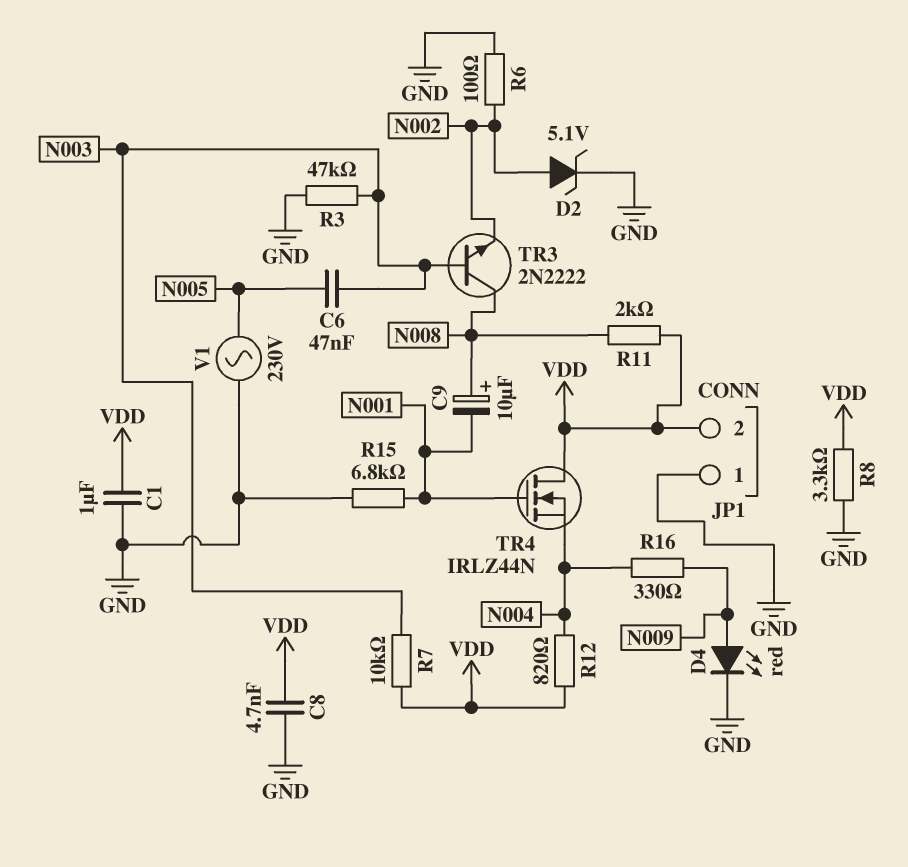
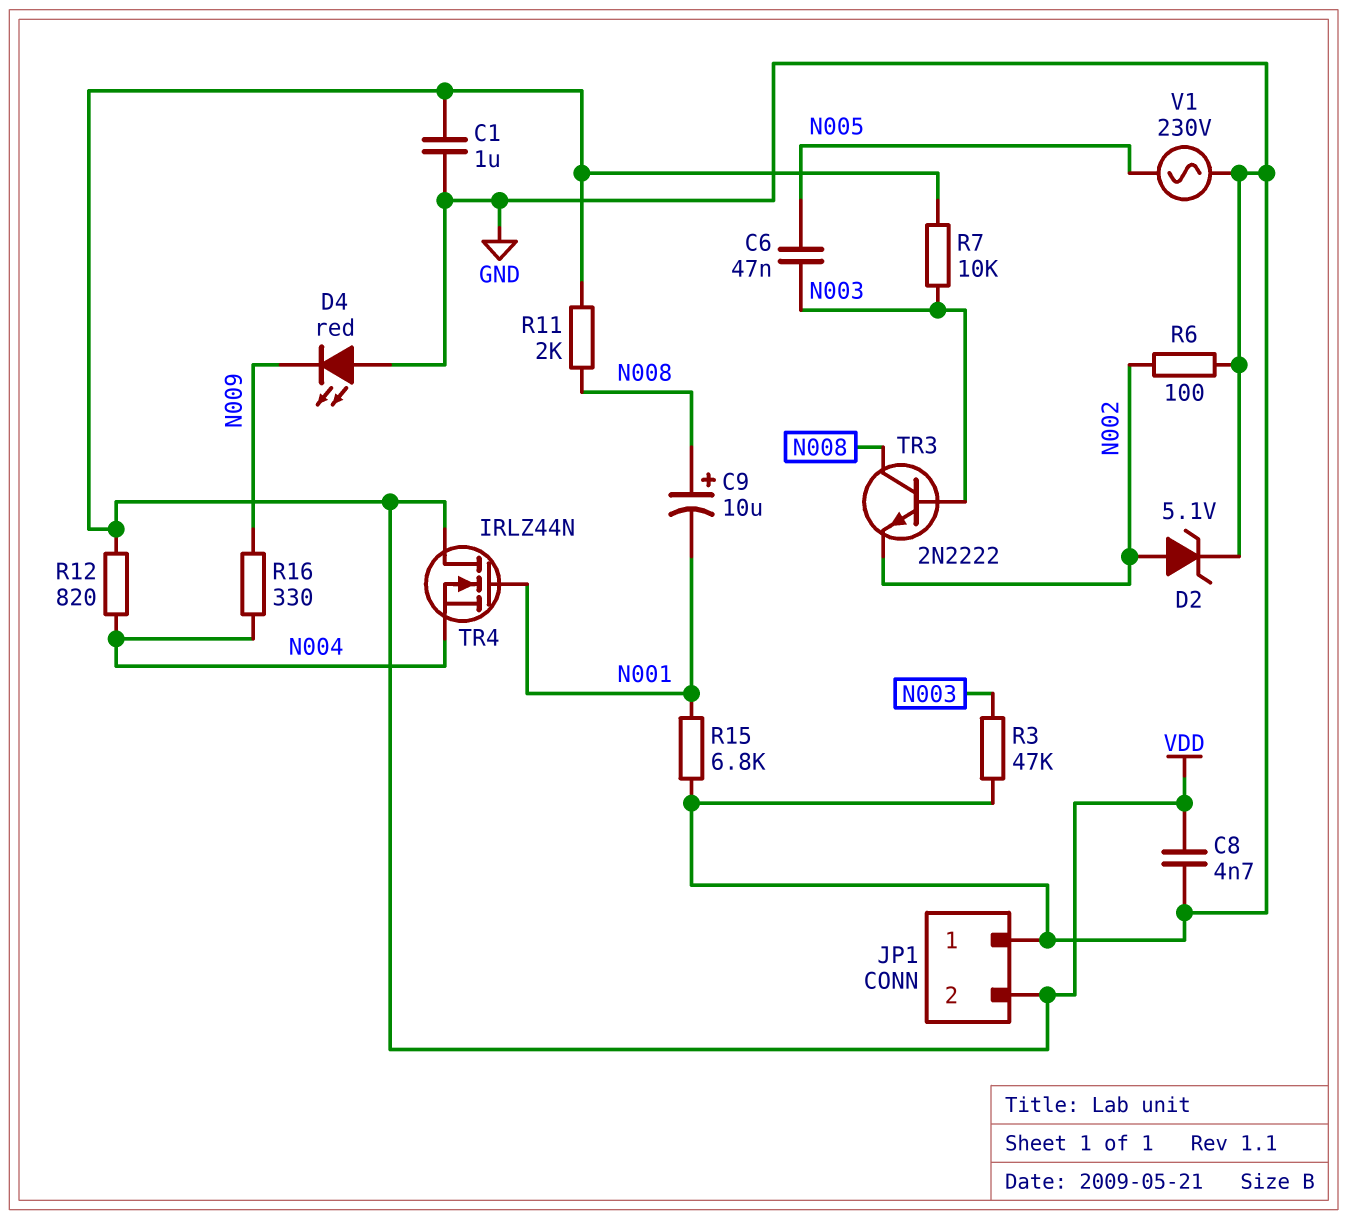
D4: LED red (A N009, K GND) -> LED red (A GND, K N009)
R8: 3.3k (GND, VDD) -> none

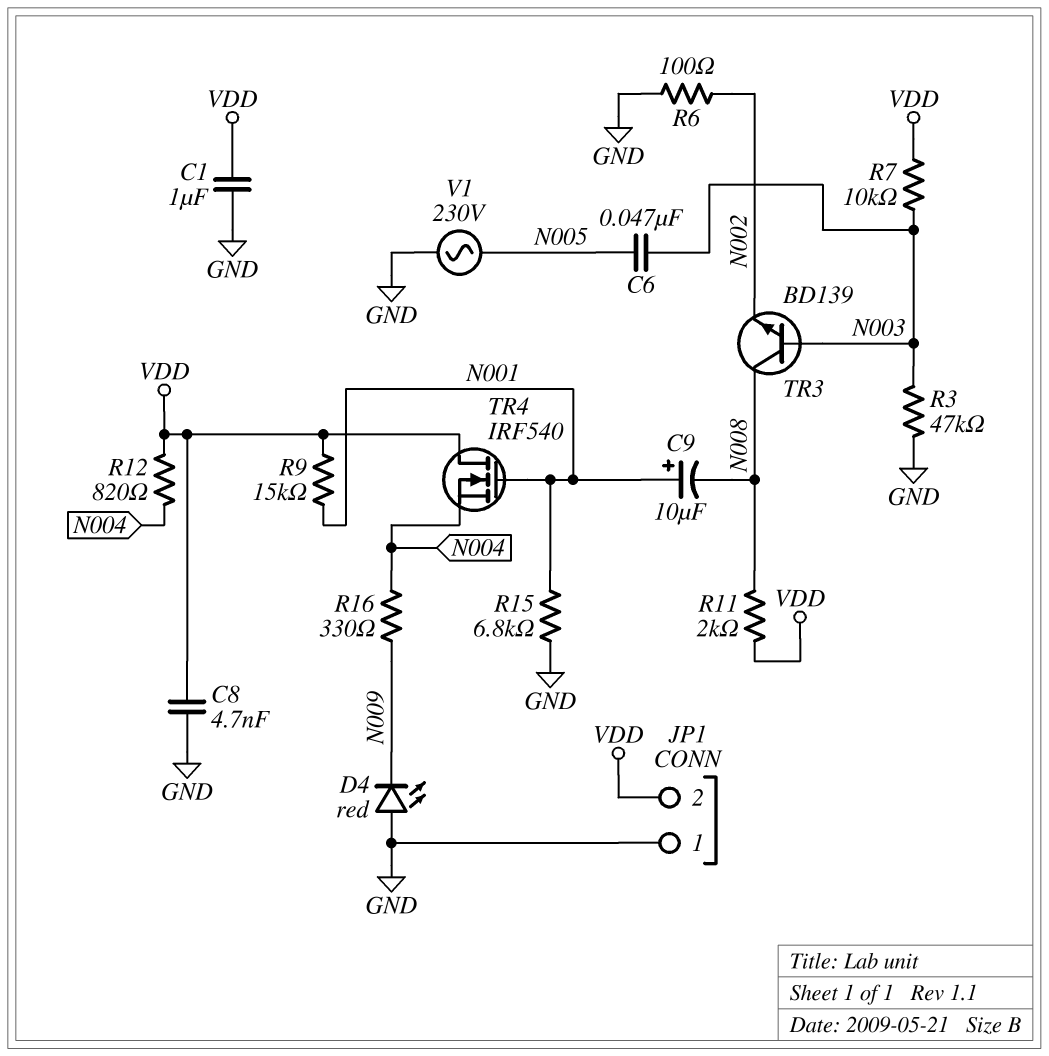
C9: 10uF (plus N008, minus N001) -> 10uF (plus N001, minus N008)
D2: zener 5.1V (A N002, K GND) -> none
R9: none -> 15k (N001, VDD)
TR3: NPN 2N2222 (B N003, C N008, E N002) -> NPN BD139 (B N003, C N008, E N002)
TR4: NMOS IRLZ44N (G N001, D VDD, S N004) -> NMOS IRF540 (G N001, D VDD, S N004)

